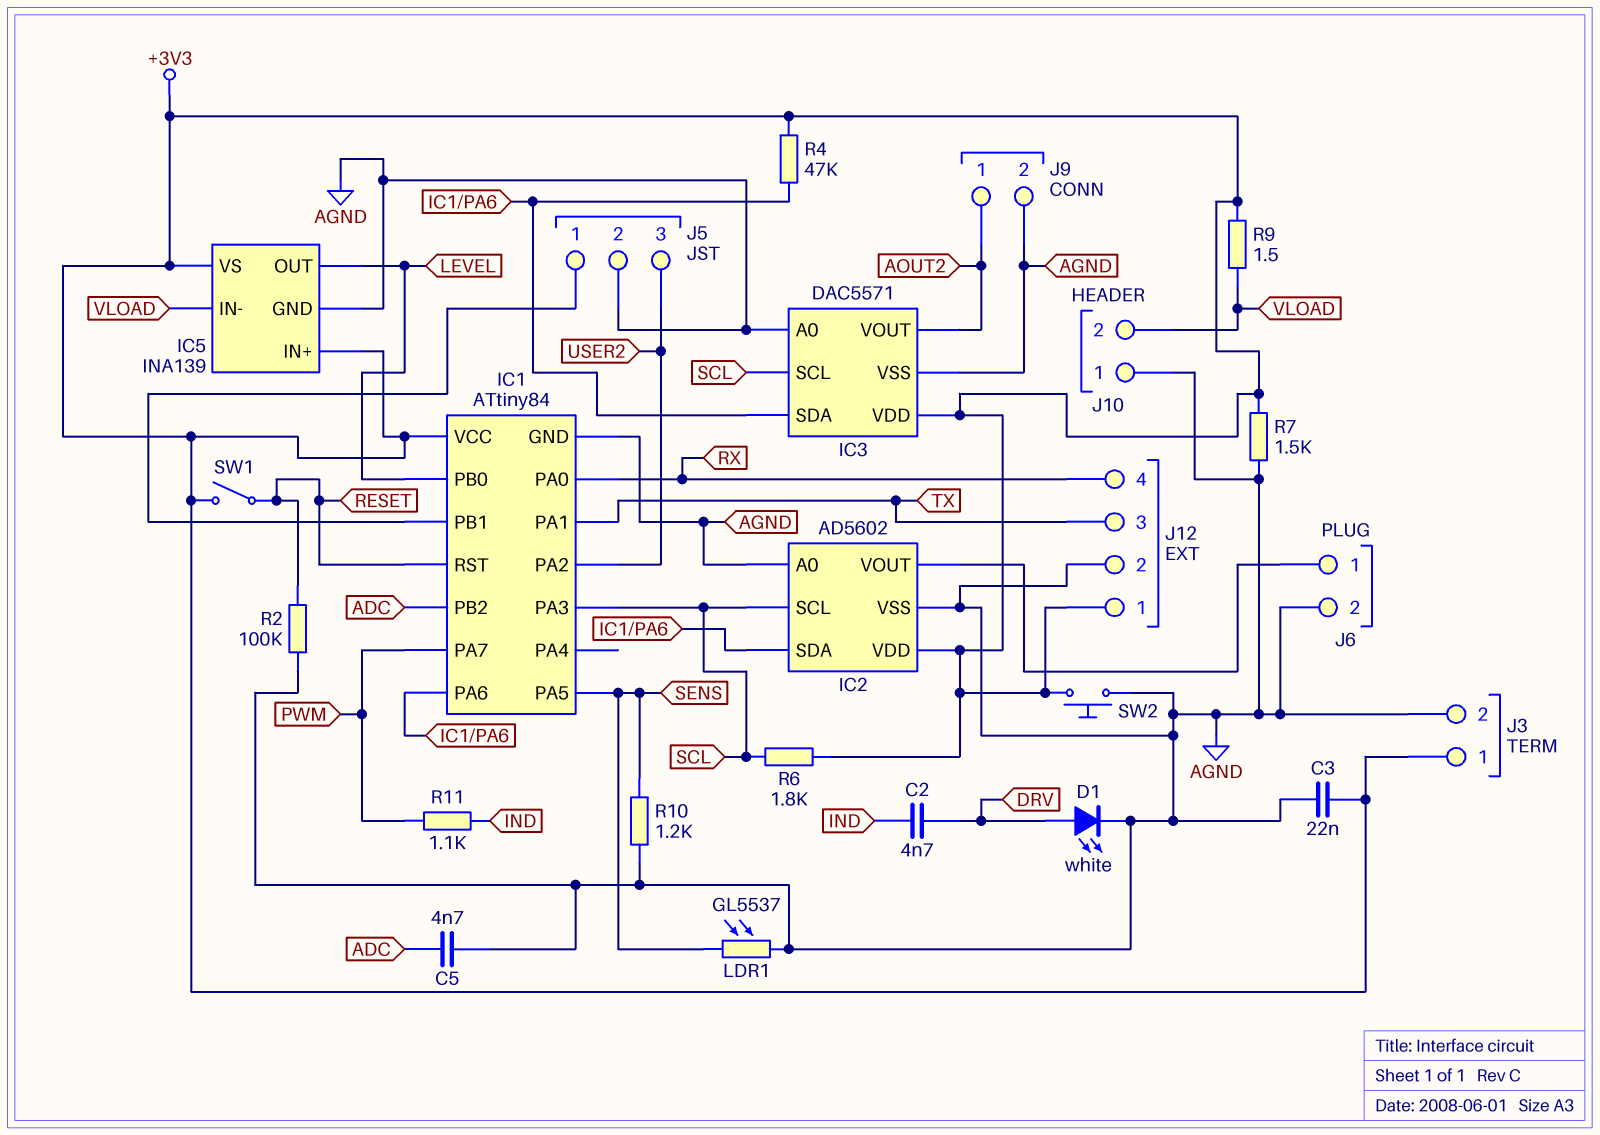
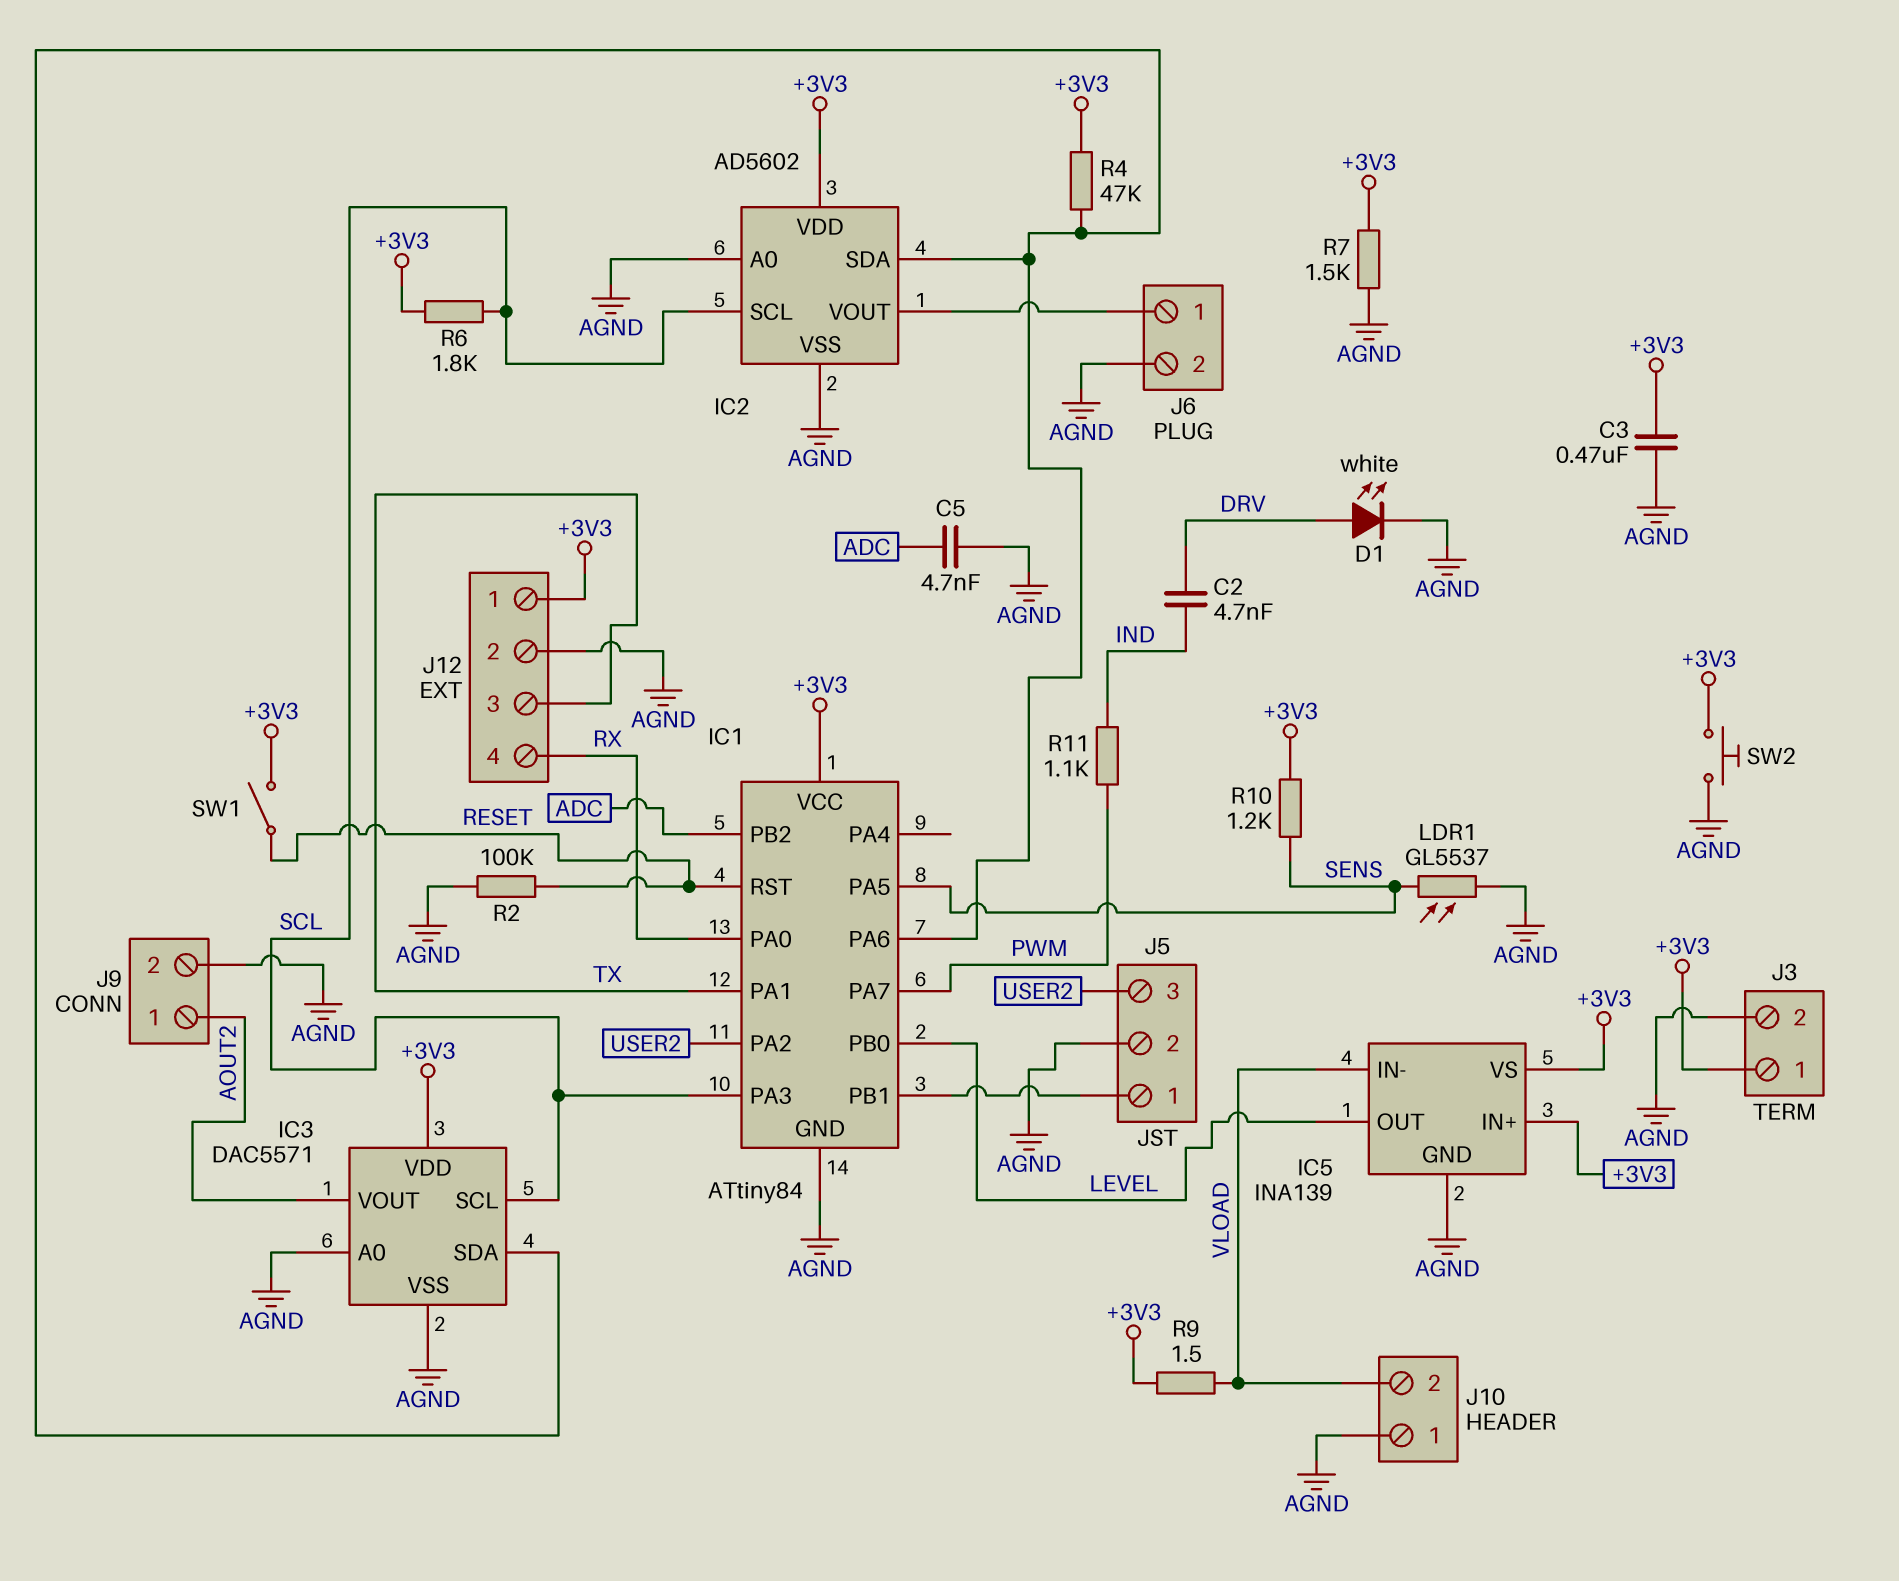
C3: 22nF (+3V3, AGND) -> 470nF (+3V3, AGND)
R10: 1.2k (AGND, SENS) -> 1.2k (+3V3, SENS)

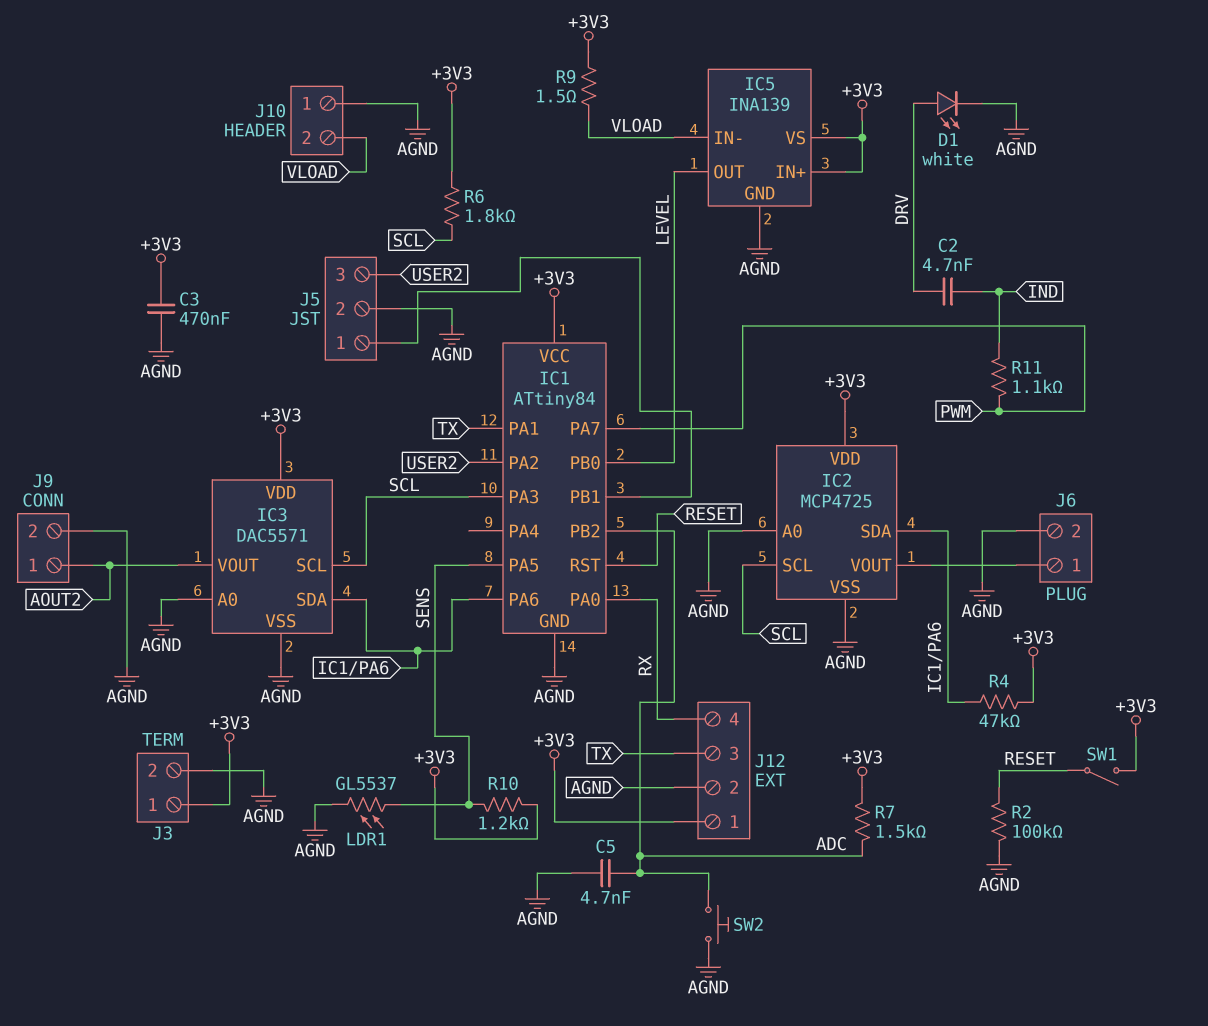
IC2: AD5602 -> MCP4725
R7: 1.5k (+3V3, AGND) -> 1.5k (+3V3, ADC)
SW2: button (+3V3, AGND) -> button (ADC, AGND)

